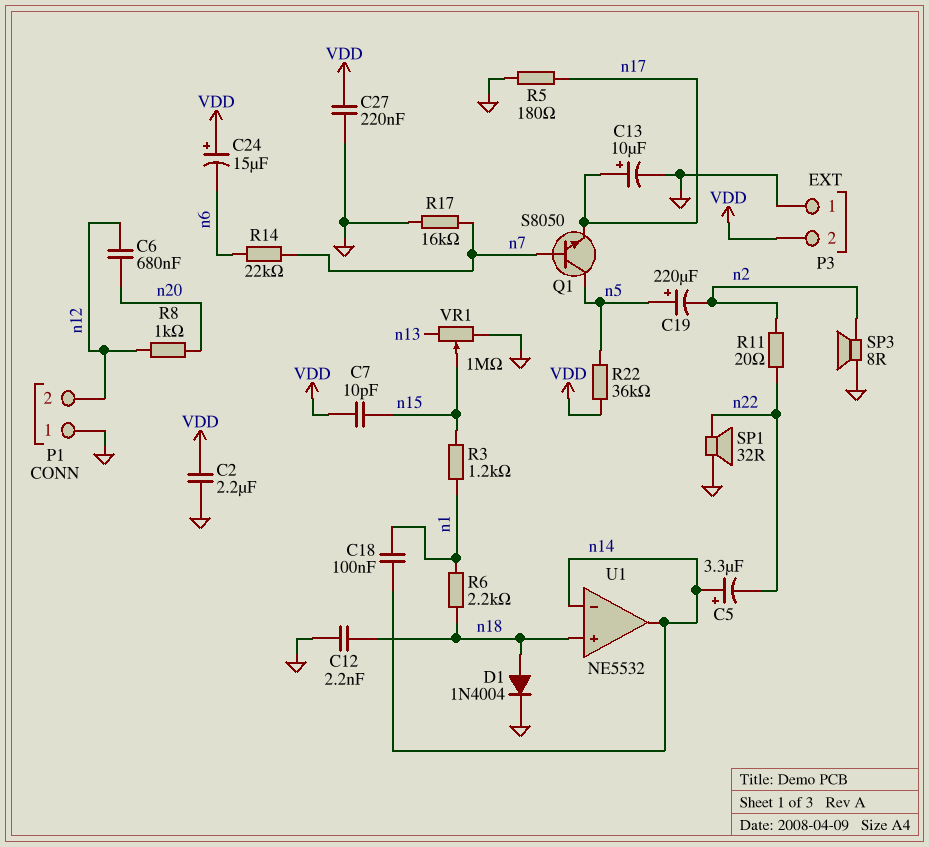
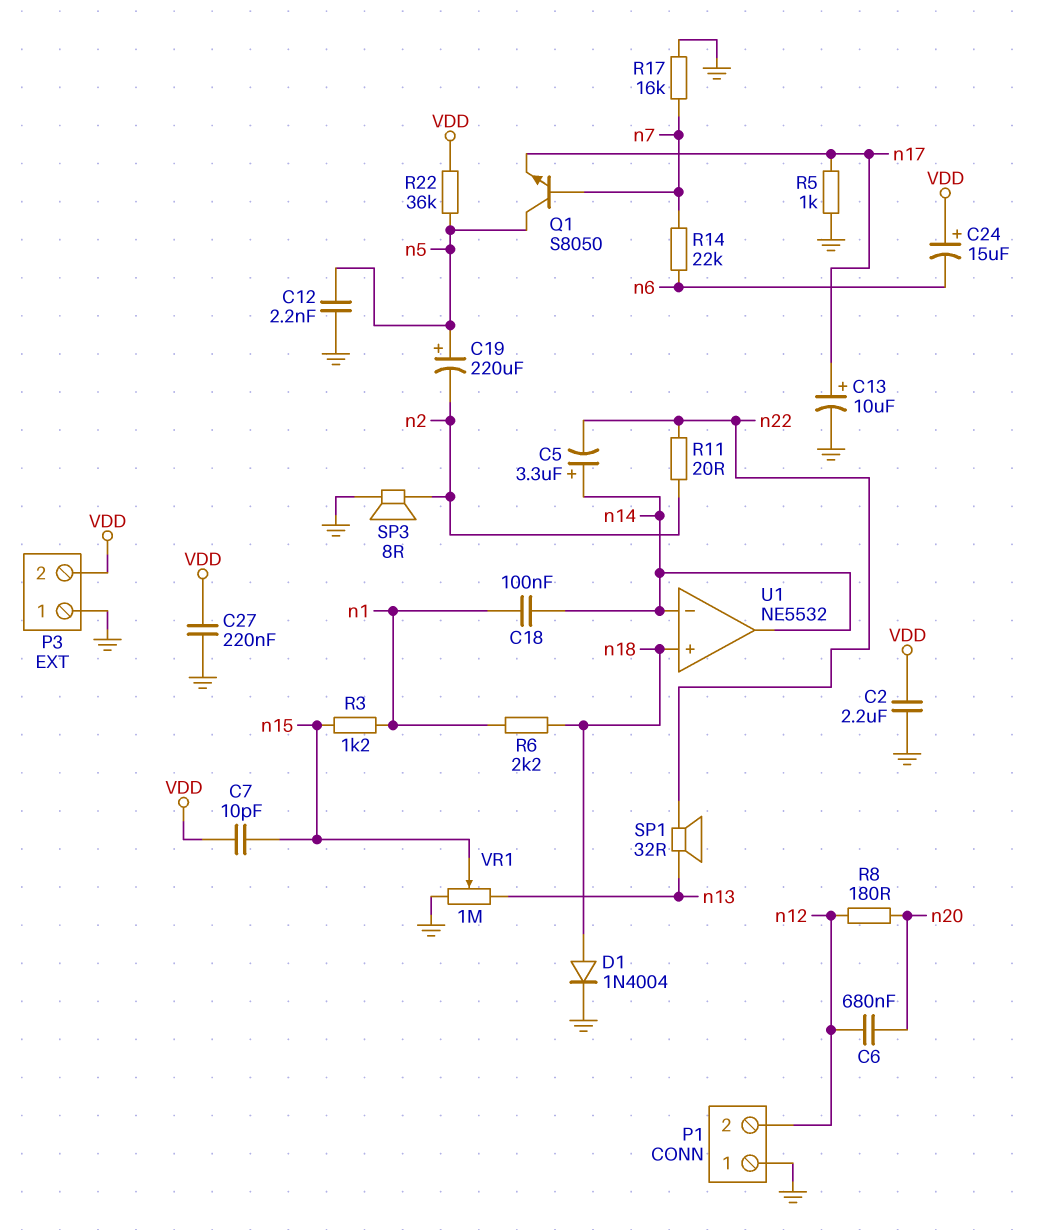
C12: 2.2nF (GND, n18) -> 2.2nF (GND, n5)
R5: 180 (GND, n17) -> 1k (GND, n17)
R8: 1k (n12, n20) -> 180 (n12, n20)
SP1: speaker 32R (GND, n22) -> speaker 32R (n13, n22)

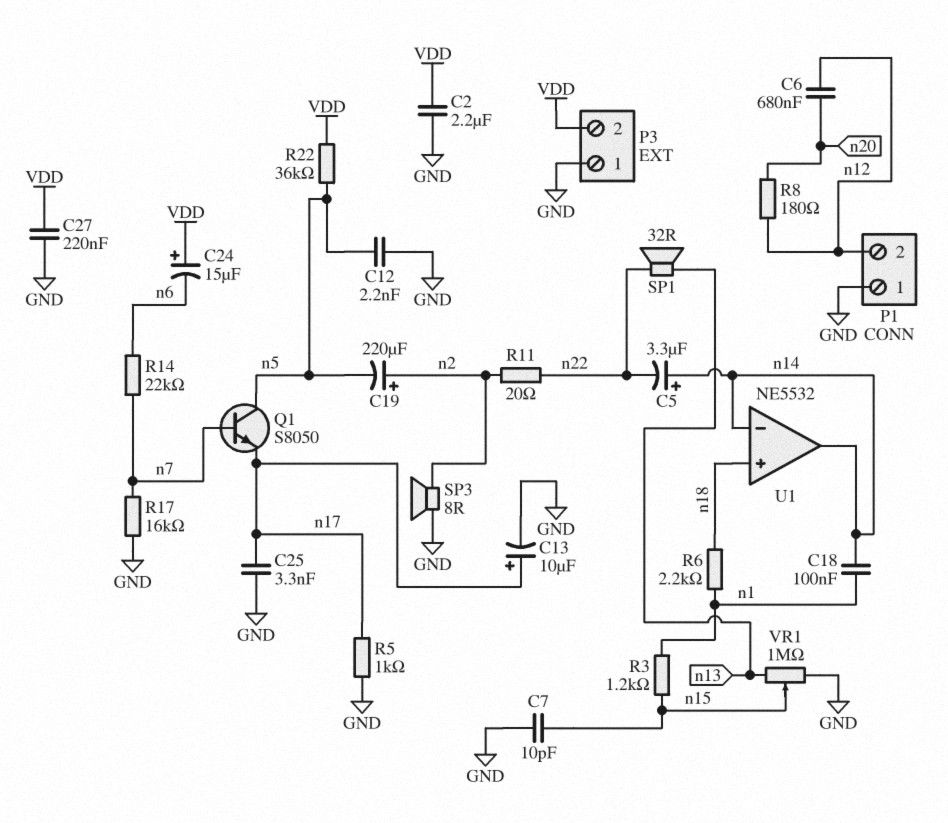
C7: 10pF (VDD, n15) -> 10pF (GND, n15)
C19: 220uF (plus n5, minus n2) -> 220uF (plus n2, minus n5)
C25: none -> 3.3nF (GND, n17)
D1: diode 1N4004 (A n18, K GND) -> none

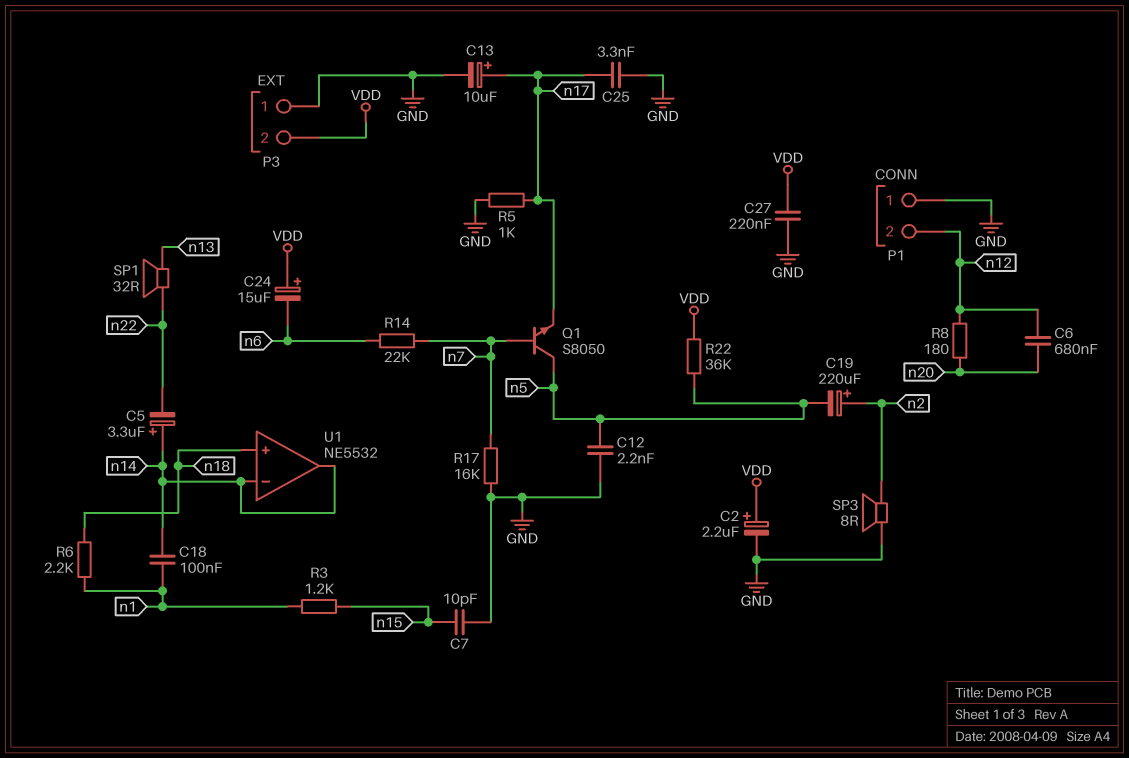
C2: 2.2uF (GND, VDD) -> 2.2uF (plus VDD, minus GND)
R11: 20 (n2, n22) -> none
VR1: 1M (GND, n13, wiper n15) -> none

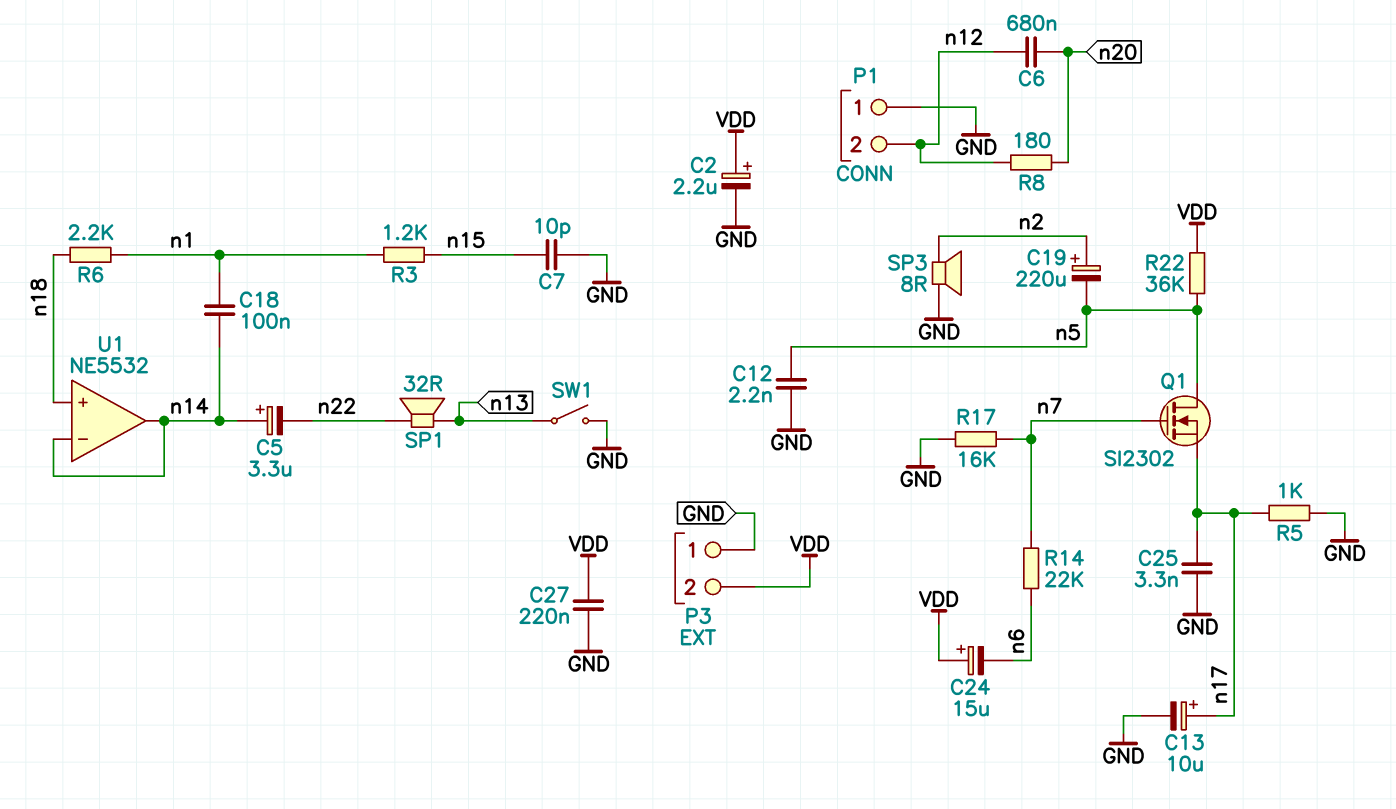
Q1: NPN S8050 (B n7, C n5, E n17) -> NMOS SI2302 (G n7, D n5, S n17)
SW1: none -> switch (GND, n13)

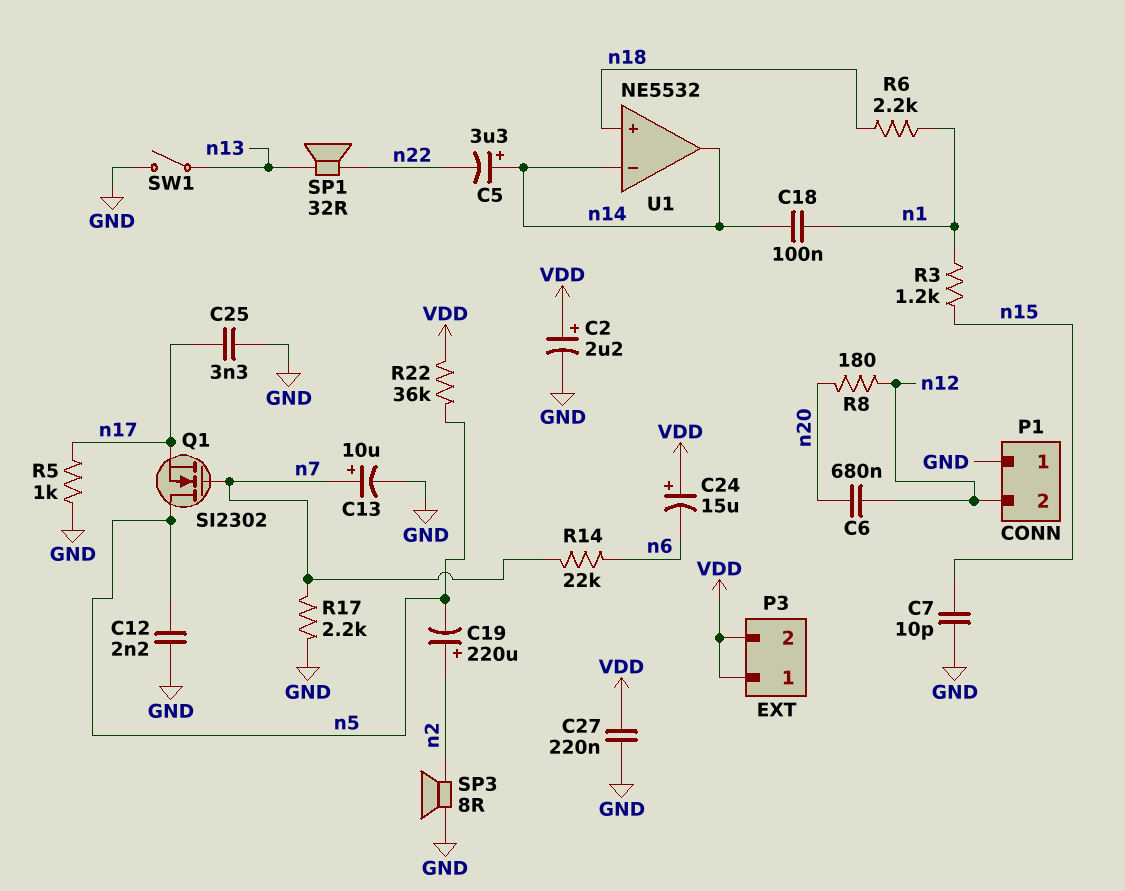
C13: 10uF (plus n17, minus GND) -> 10uF (plus n7, minus GND)
P3 pin 1: GND -> VDD
R17: 16k (GND, n7) -> 2.2k (GND, n7)

